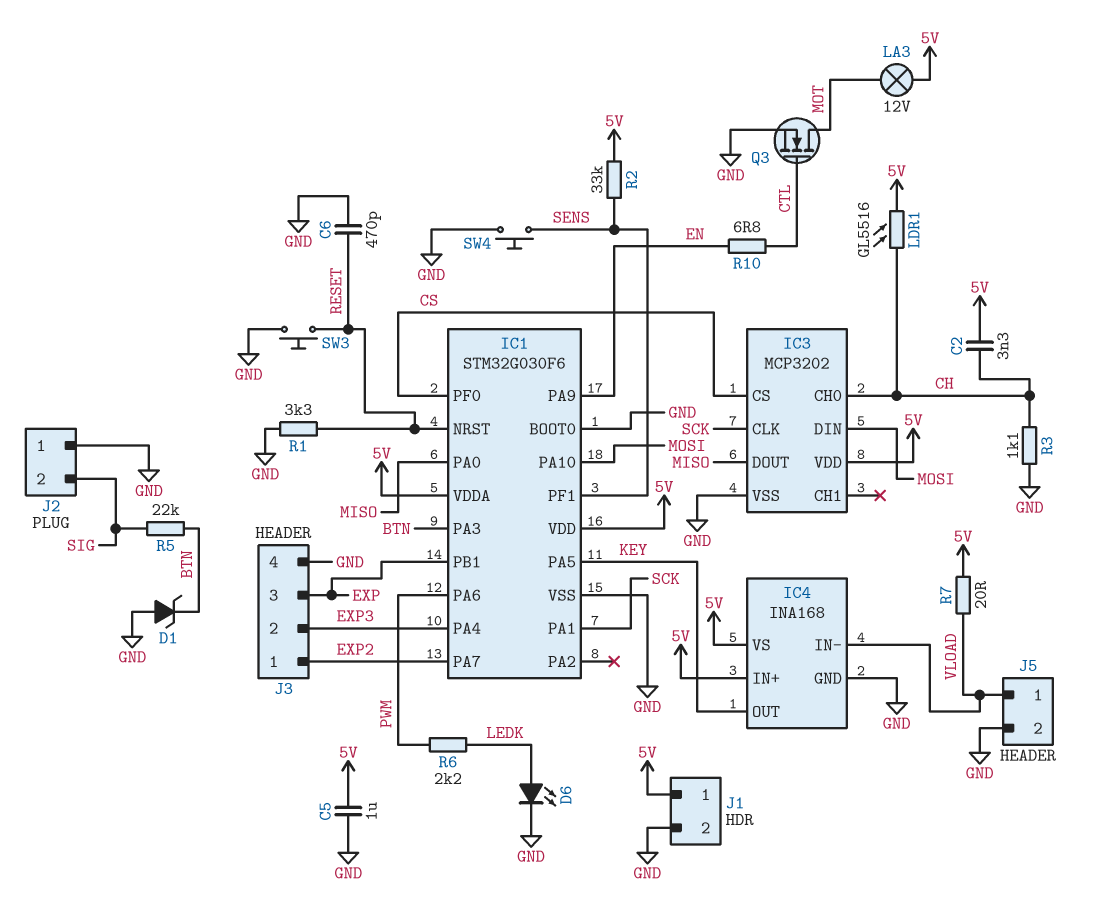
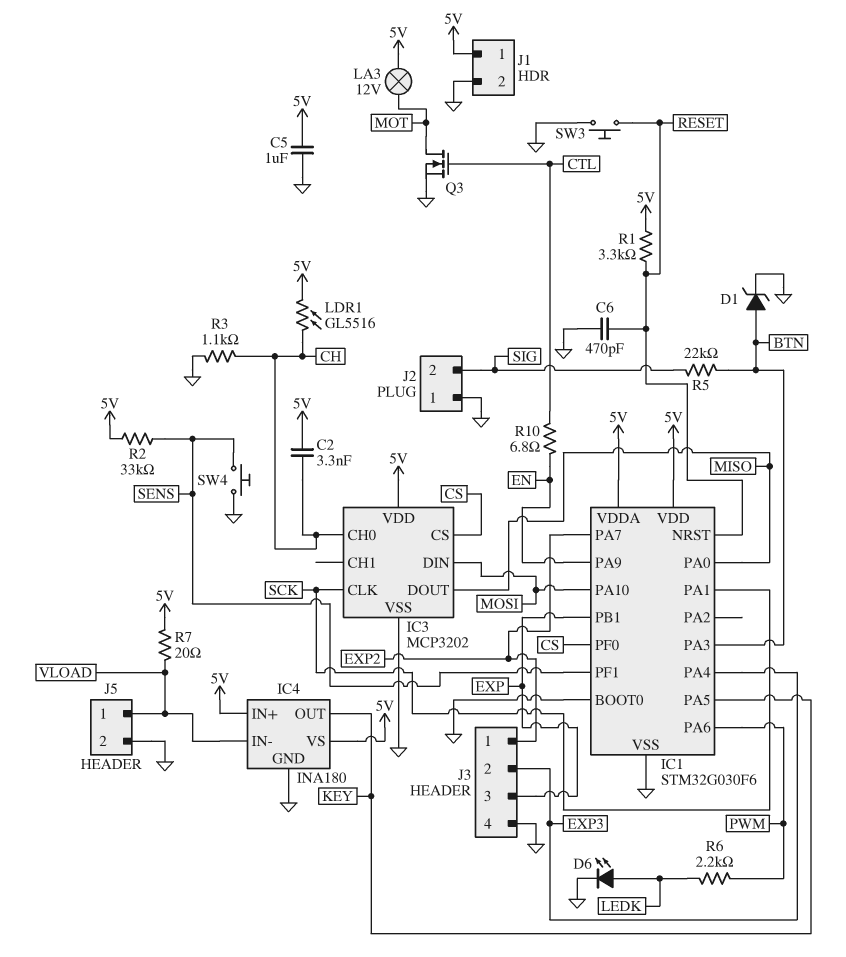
D1: zener (A GND, K BTN) -> zener (A BTN, K GND)
IC4: INA168 -> INA180
R1: 3.3k (GND, RESET) -> 3.3k (5V, RESET)

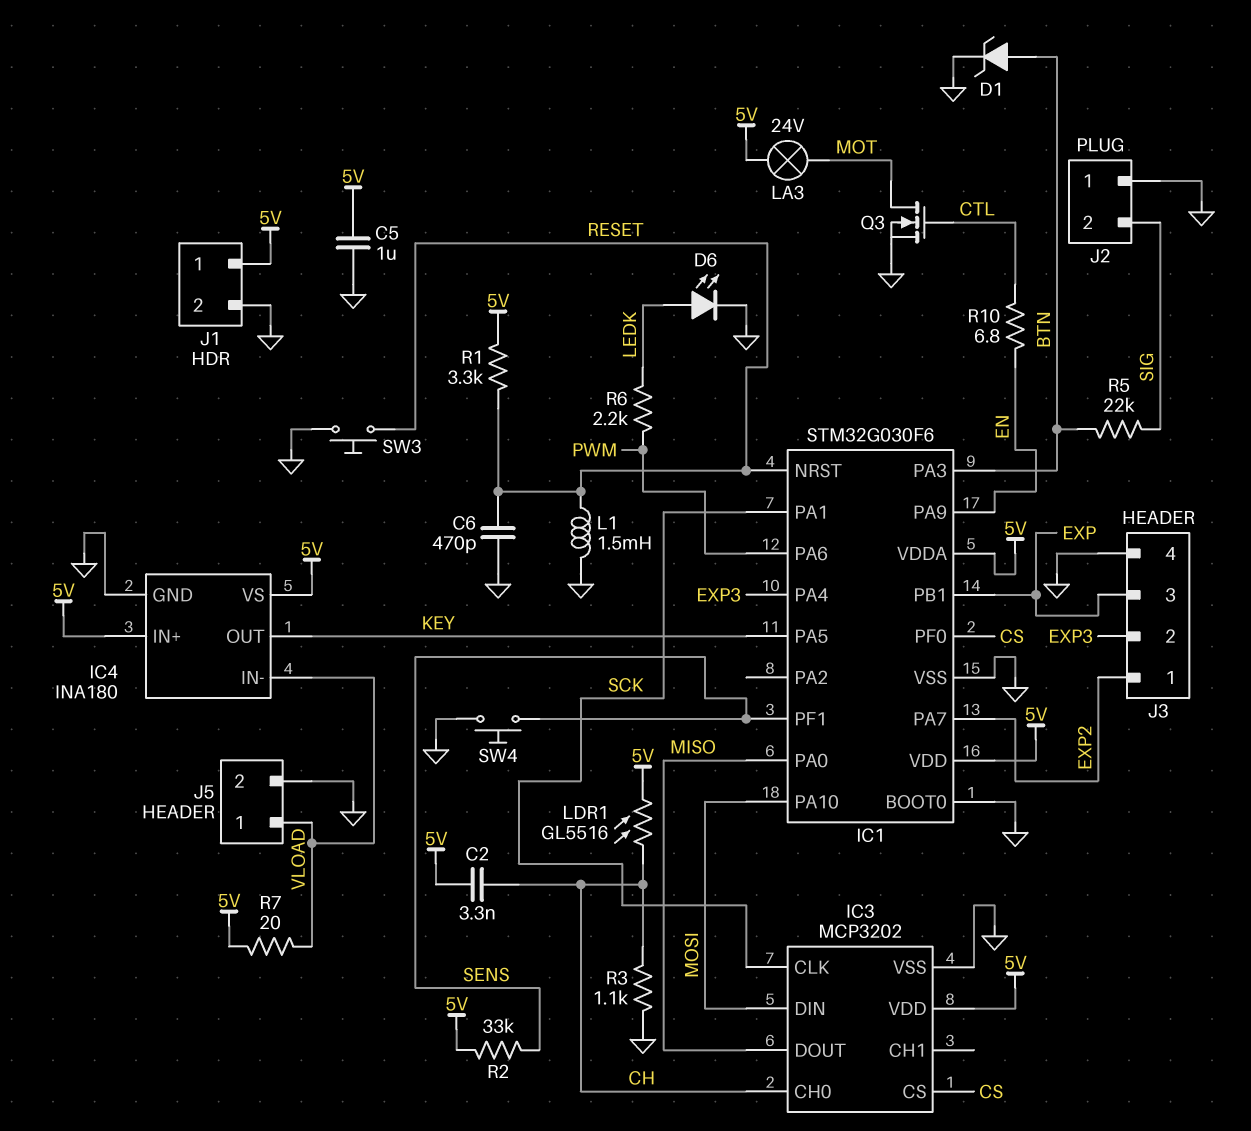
L1: none -> 1.5mH (GND, RESET)
LA3: lamp 12V (5V, MOT) -> lamp 24V (5V, MOT)

